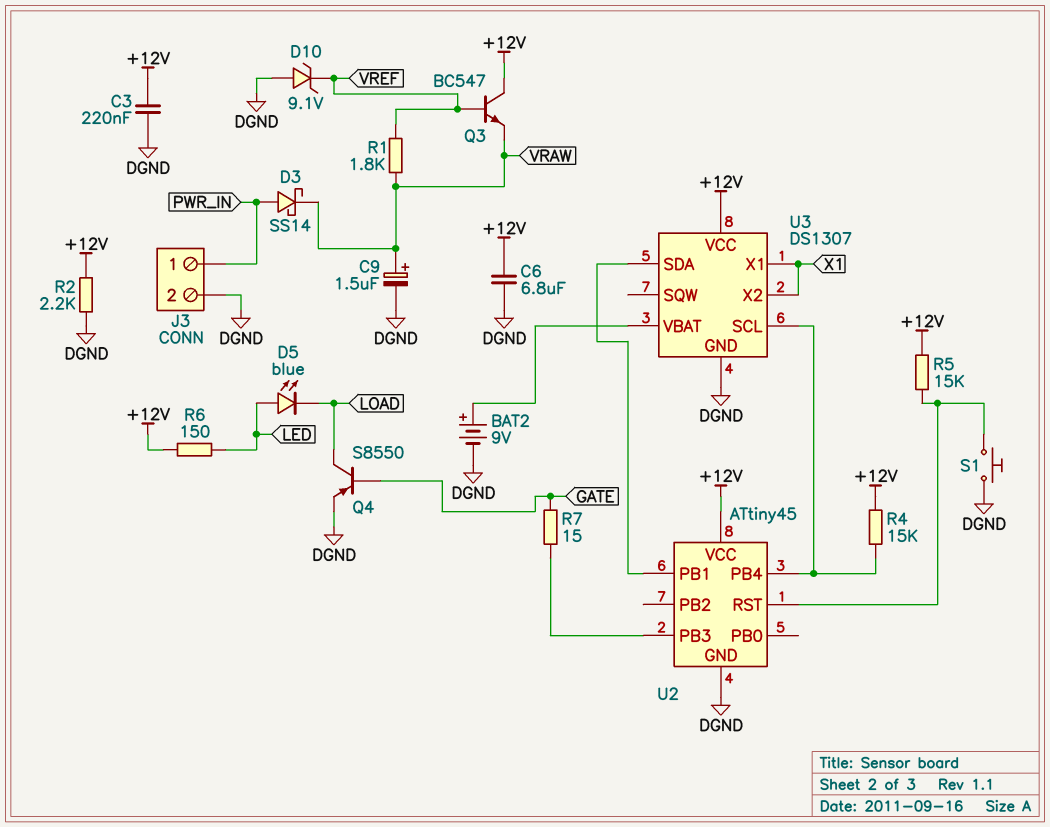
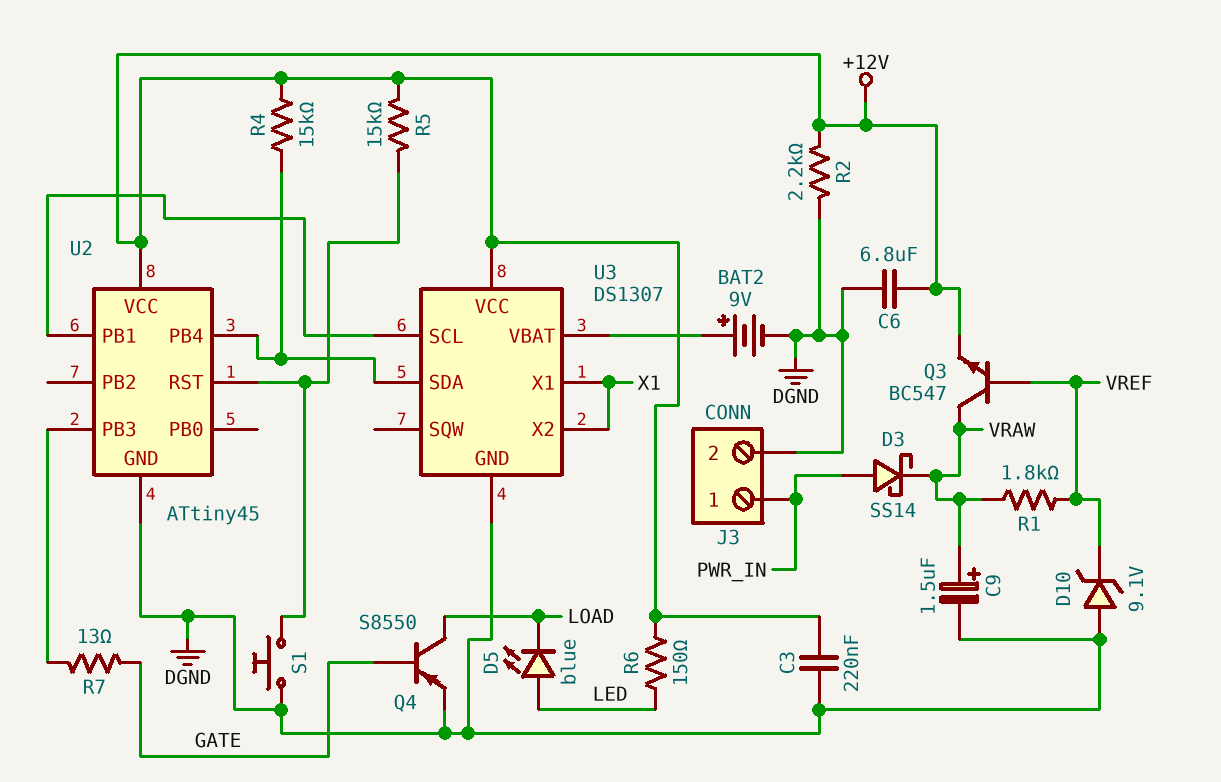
Q3: NPN BC547 (B VREF, C +12V, E VRAW) -> NPN BC547 (B VREF, C VRAW, E +12V)
R7: 15 (GATE, U2/PB3) -> 13 (GATE, U2/PB3)
U3 pin SCL: U2/PB4 -> U2/PB1
U3 pin SDA: U2/PB1 -> U2/PB4

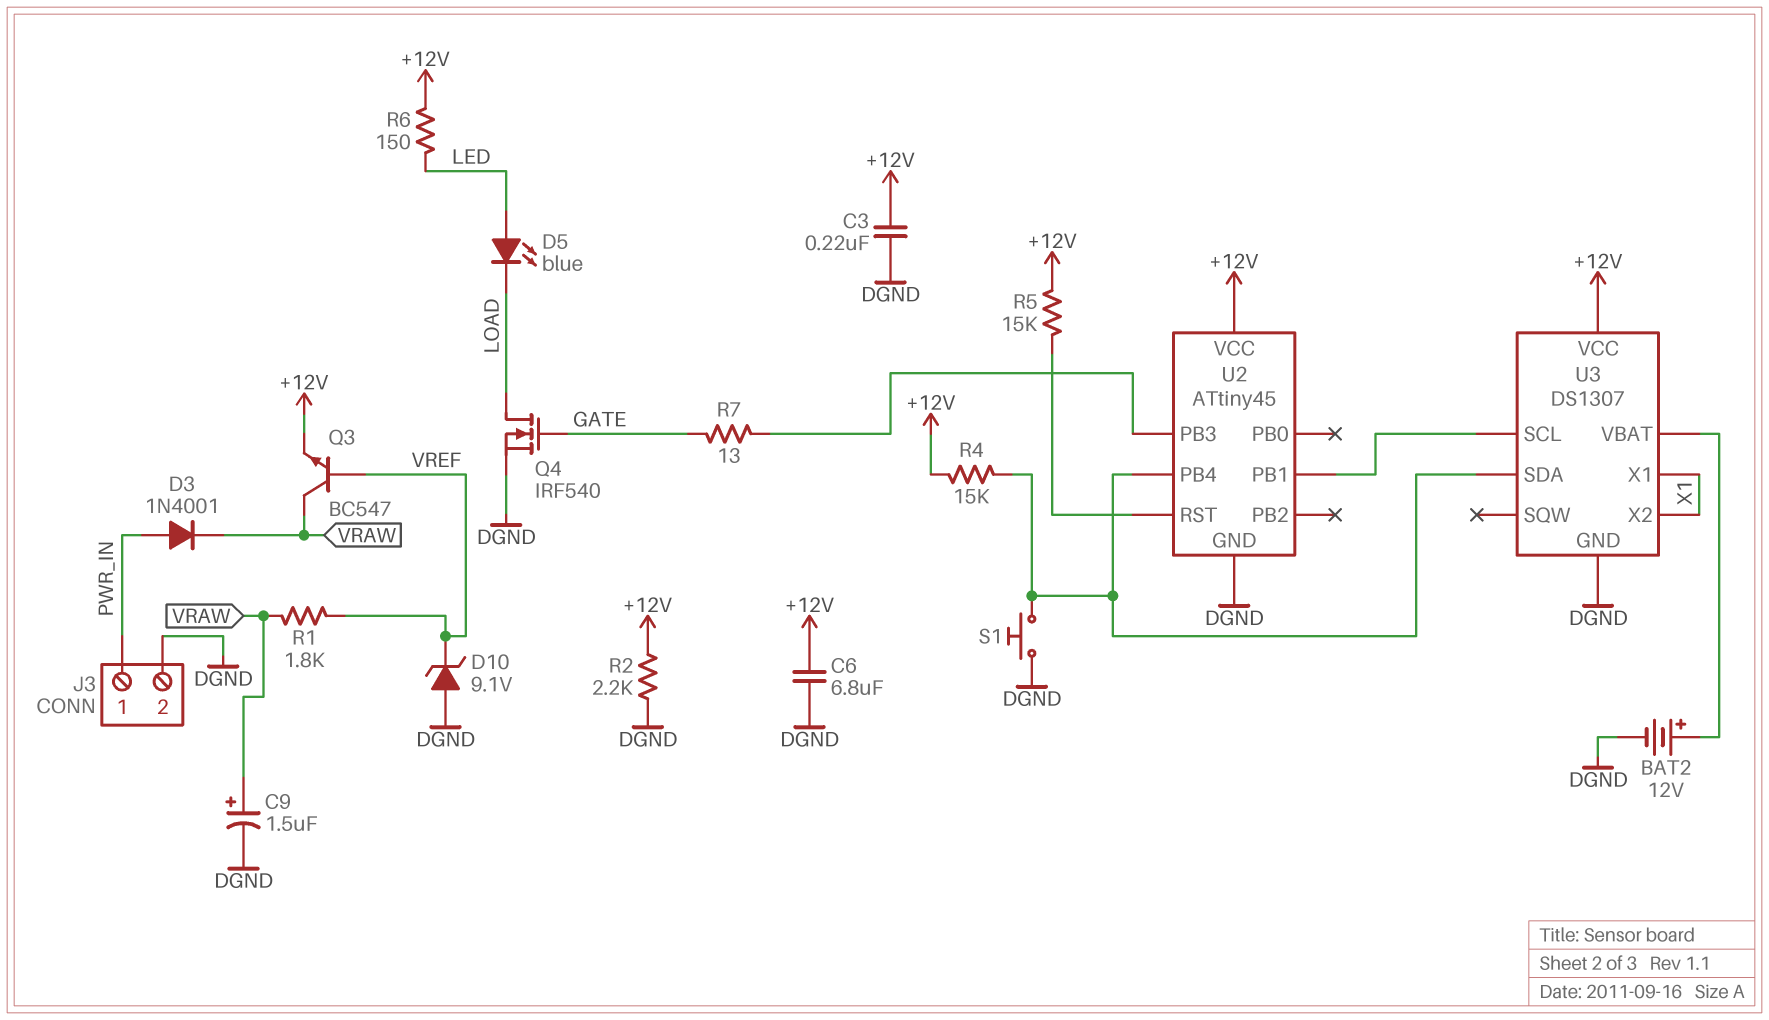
BAT2: 9V (plus U3/VBAT, minus DGND) -> 12V (plus U3/VBAT, minus DGND)
D3: schottky SS14 (A PWR_IN, K VRAW) -> diode 1N4001 (A PWR_IN, K VRAW)
Q4: PNP S8550 (B GATE, C LOAD, E DGND) -> NMOS IRF540 (G GATE, D LOAD, S DGND)
S1: button (DGND, U2/RST) -> button (DGND, U2/PB4)

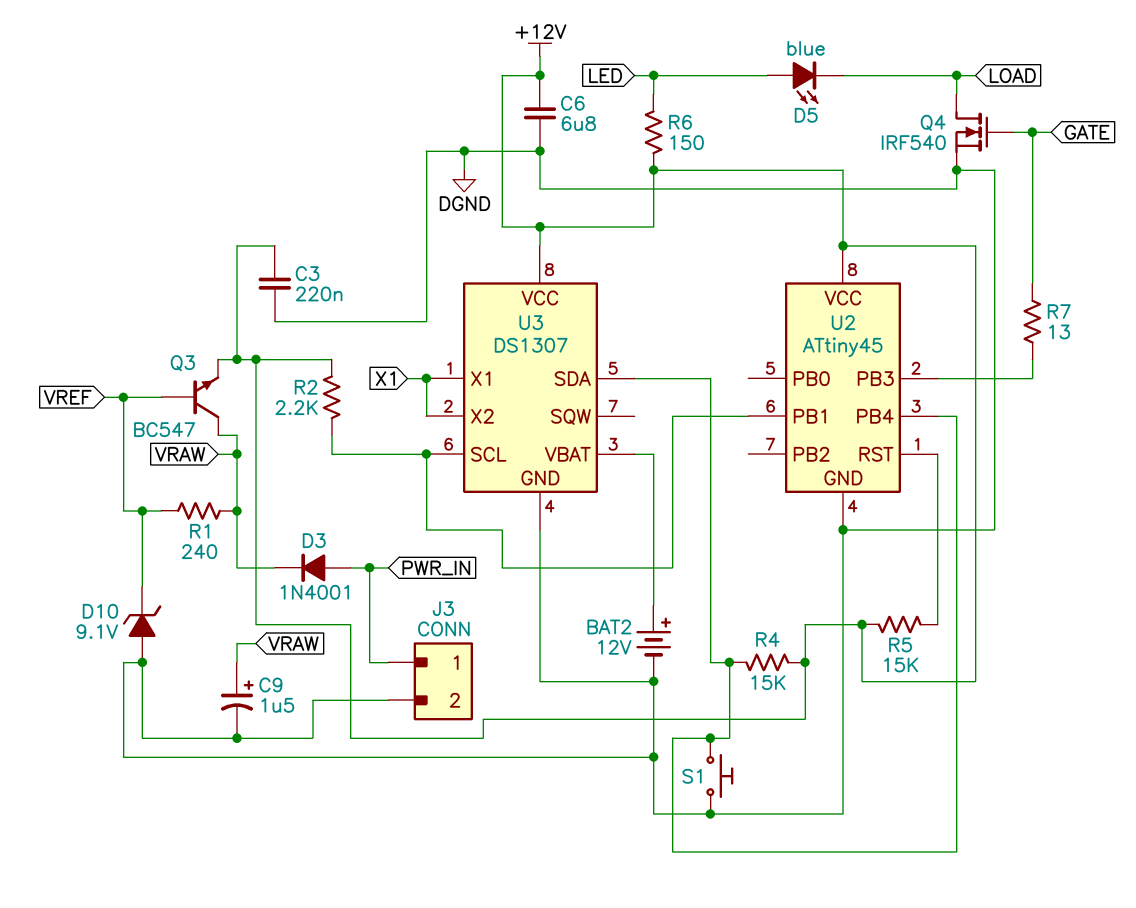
R1: 1.8k (VRAW, VREF) -> 240 (VRAW, VREF)
R2: 2.2k (+12V, DGND) -> 2.2k (+12V, U2/PB1)

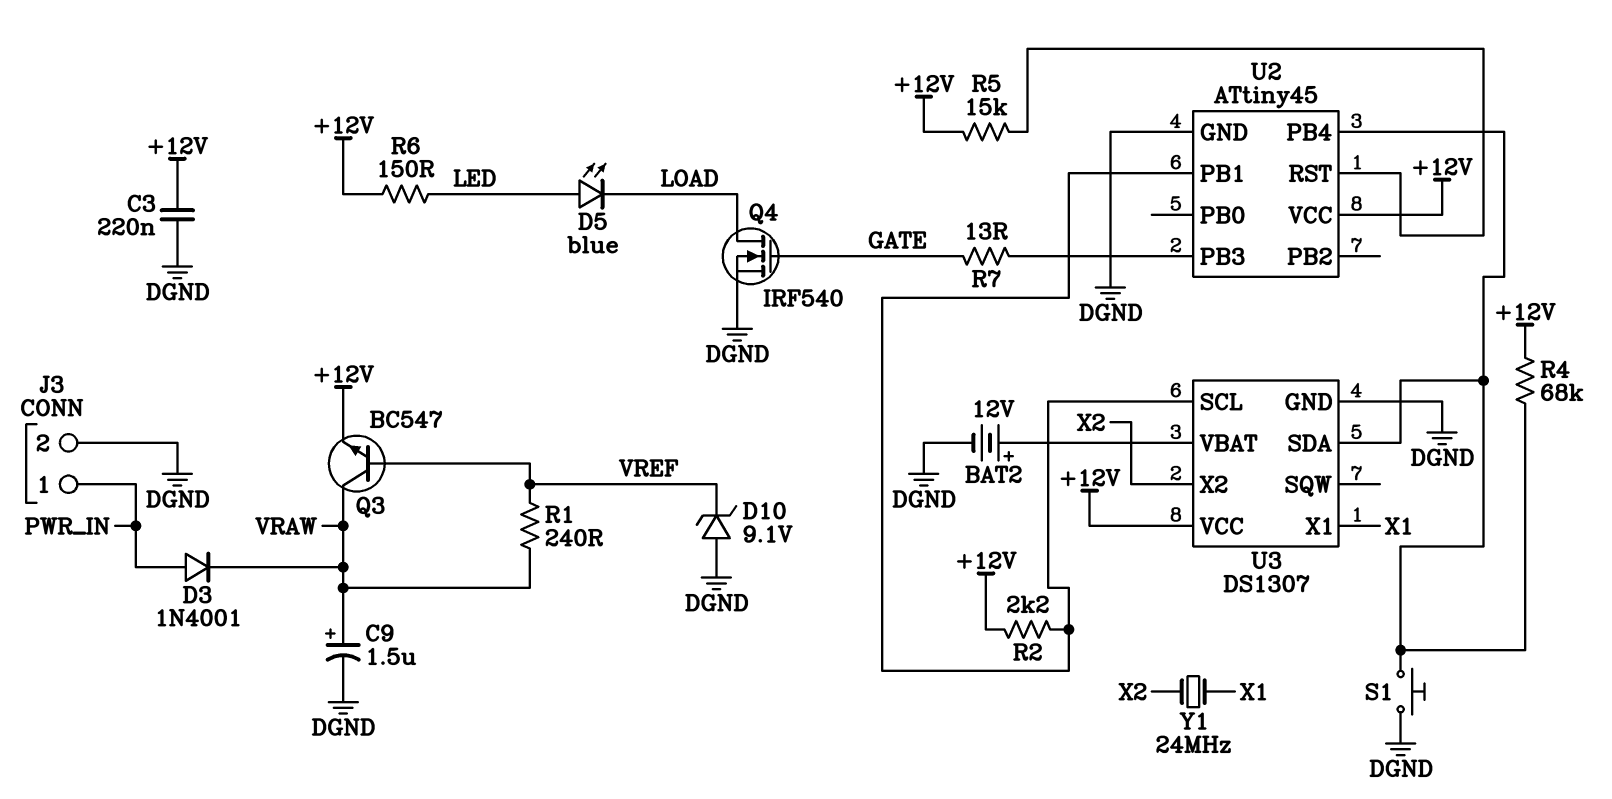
C6: 6.8uF (+12V, DGND) -> none
R4: 15k (+12V, U2/PB4) -> 68k (+12V, U2/PB4)
U3 pin X2: X1 -> X2
Y1: none -> 24MHz (X1, X2)

